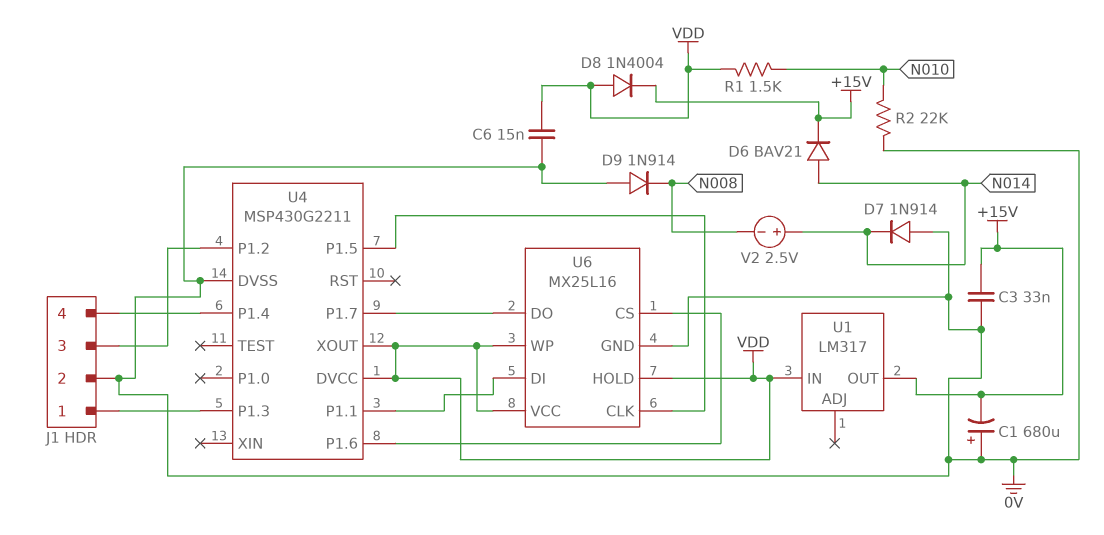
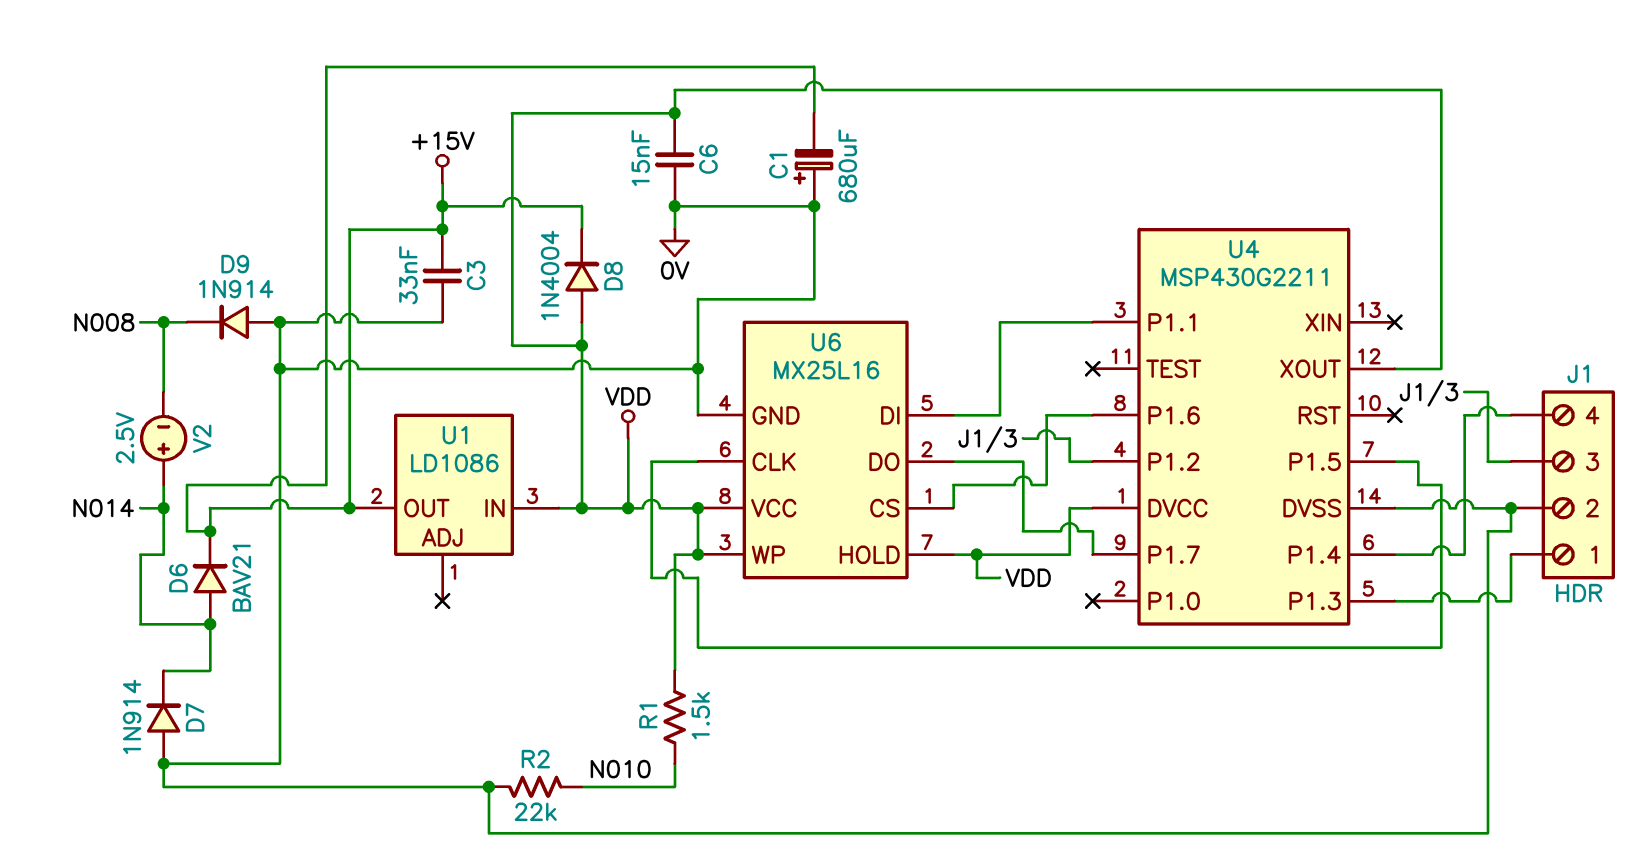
U1: LM317 -> LD1086

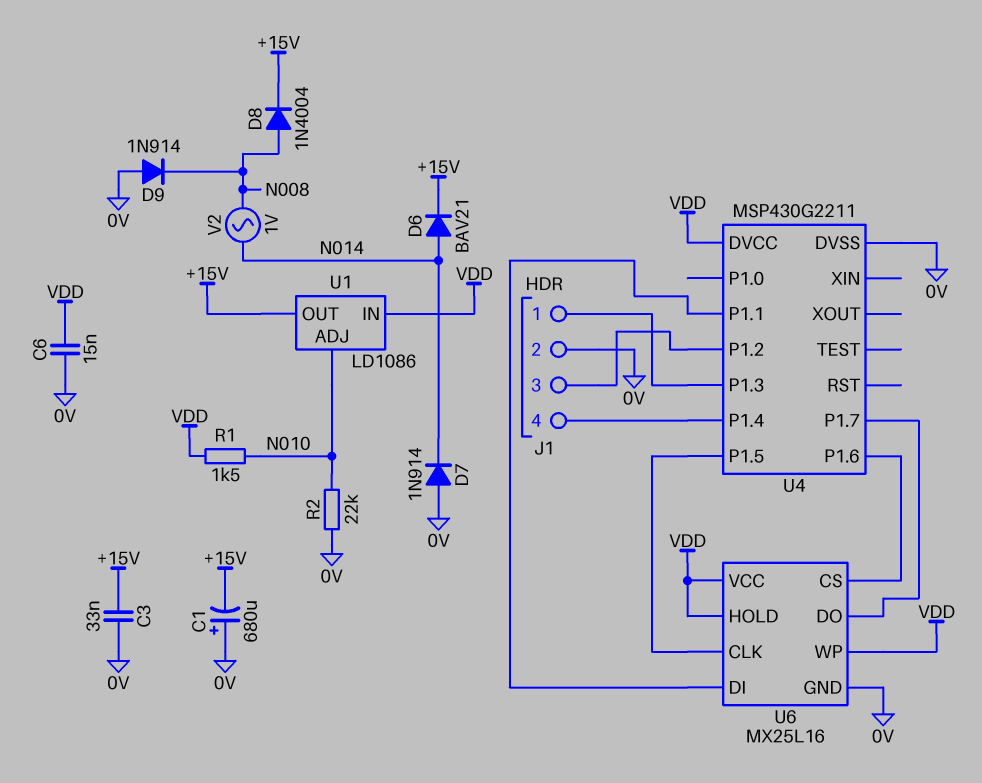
D8: diode 1N4004 (A VDD, K +15V) -> diode 1N4004 (A N008, K +15V)
U1 pin ADJ: none -> N010
U4 pin XOUT: VDD -> none
V2: 2.5V (plus N014, minus N008) -> AC 1V (N008, N014)

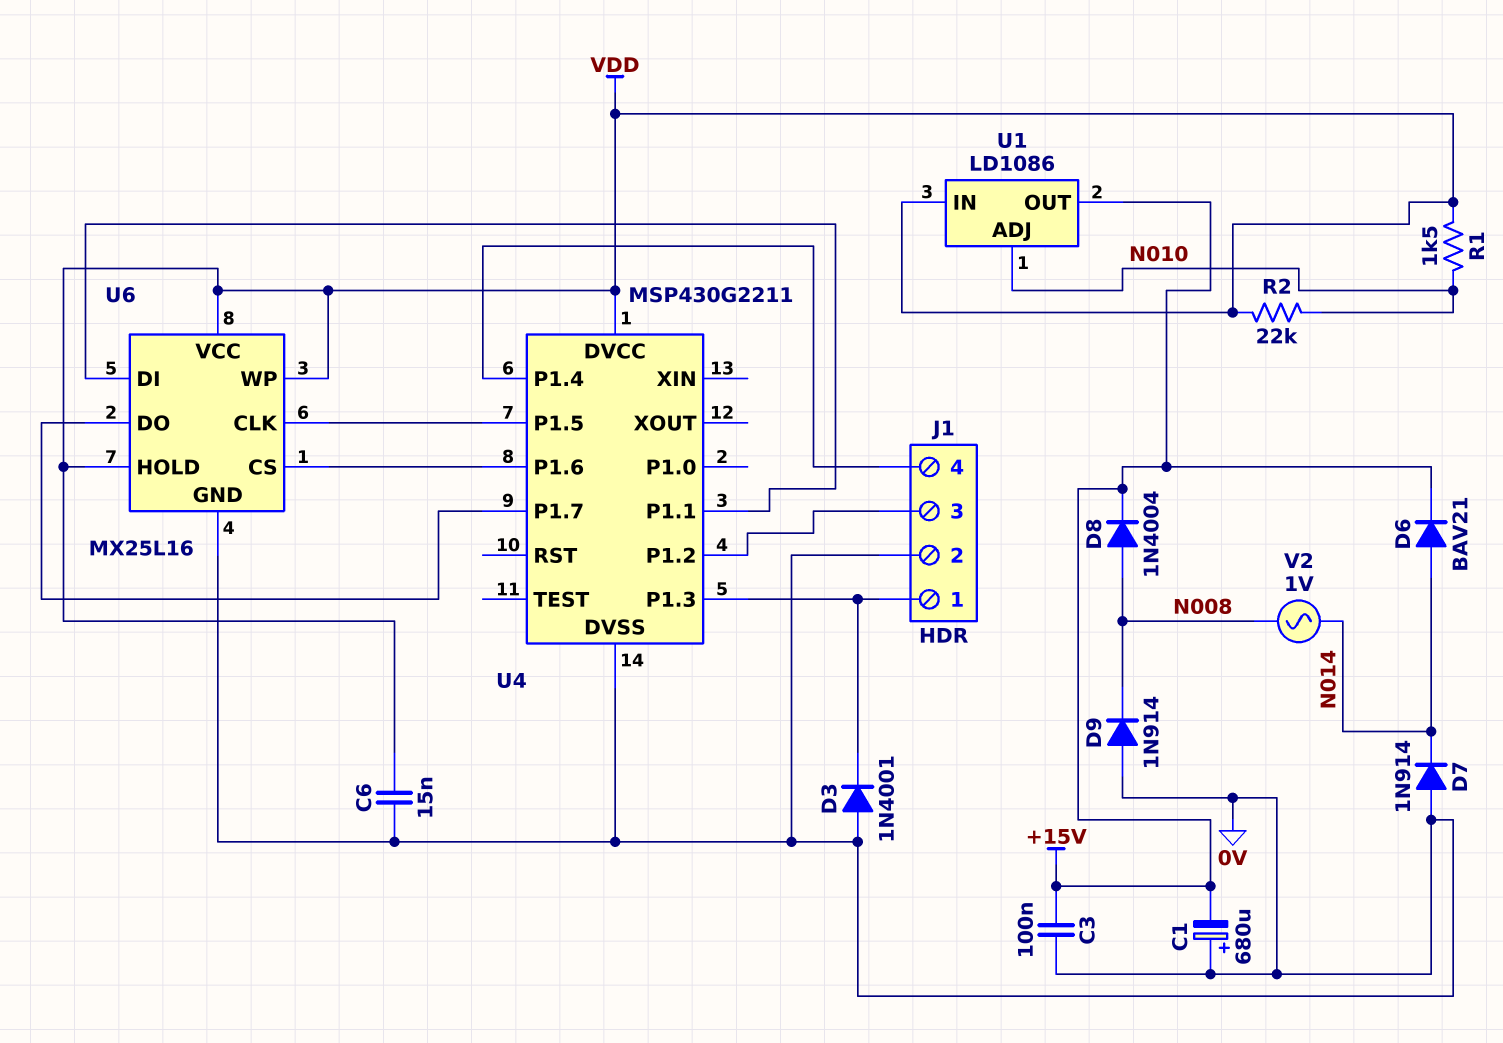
C3: 33nF (+15V, 0V) -> 100nF (+15V, 0V)
D3: none -> diode 1N4001 (A 0V, K J1/1)
R2: 22k (0V, N010) -> 22k (N010, VDD)

